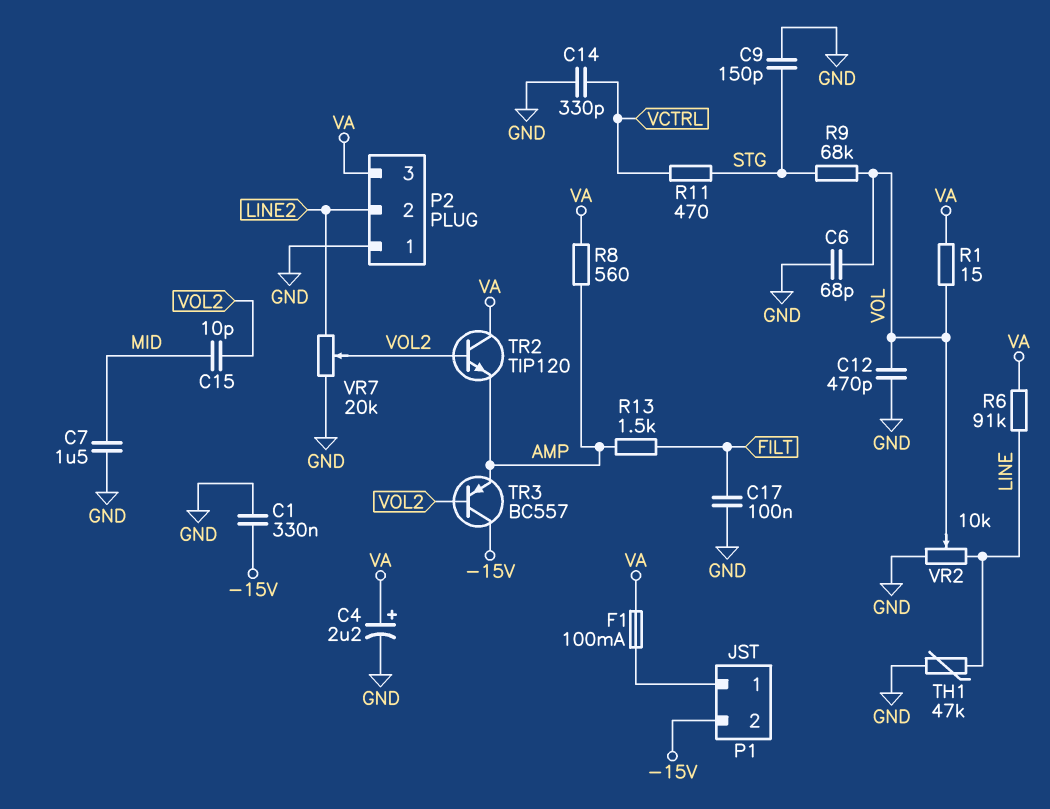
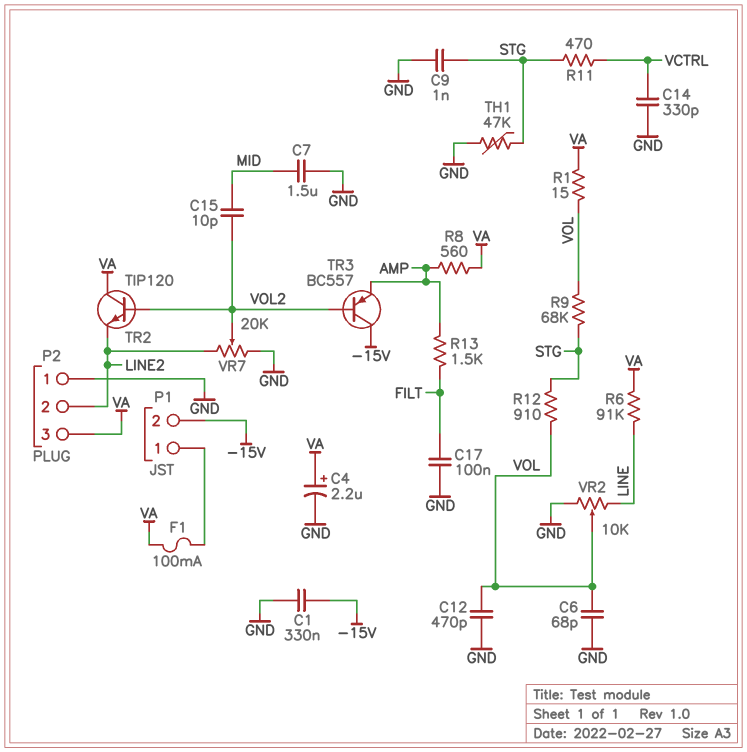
C9: 150pF (GND, STG) -> 1nF (GND, STG)
R12: none -> 910 (STG, VOL)
TH1: 47k (GND, LINE) -> 47k (GND, STG)
TR2: NPN TIP120 (B VOL2, C VA, E AMP) -> NPN TIP120 (B VOL2, C VA, E LINE2)

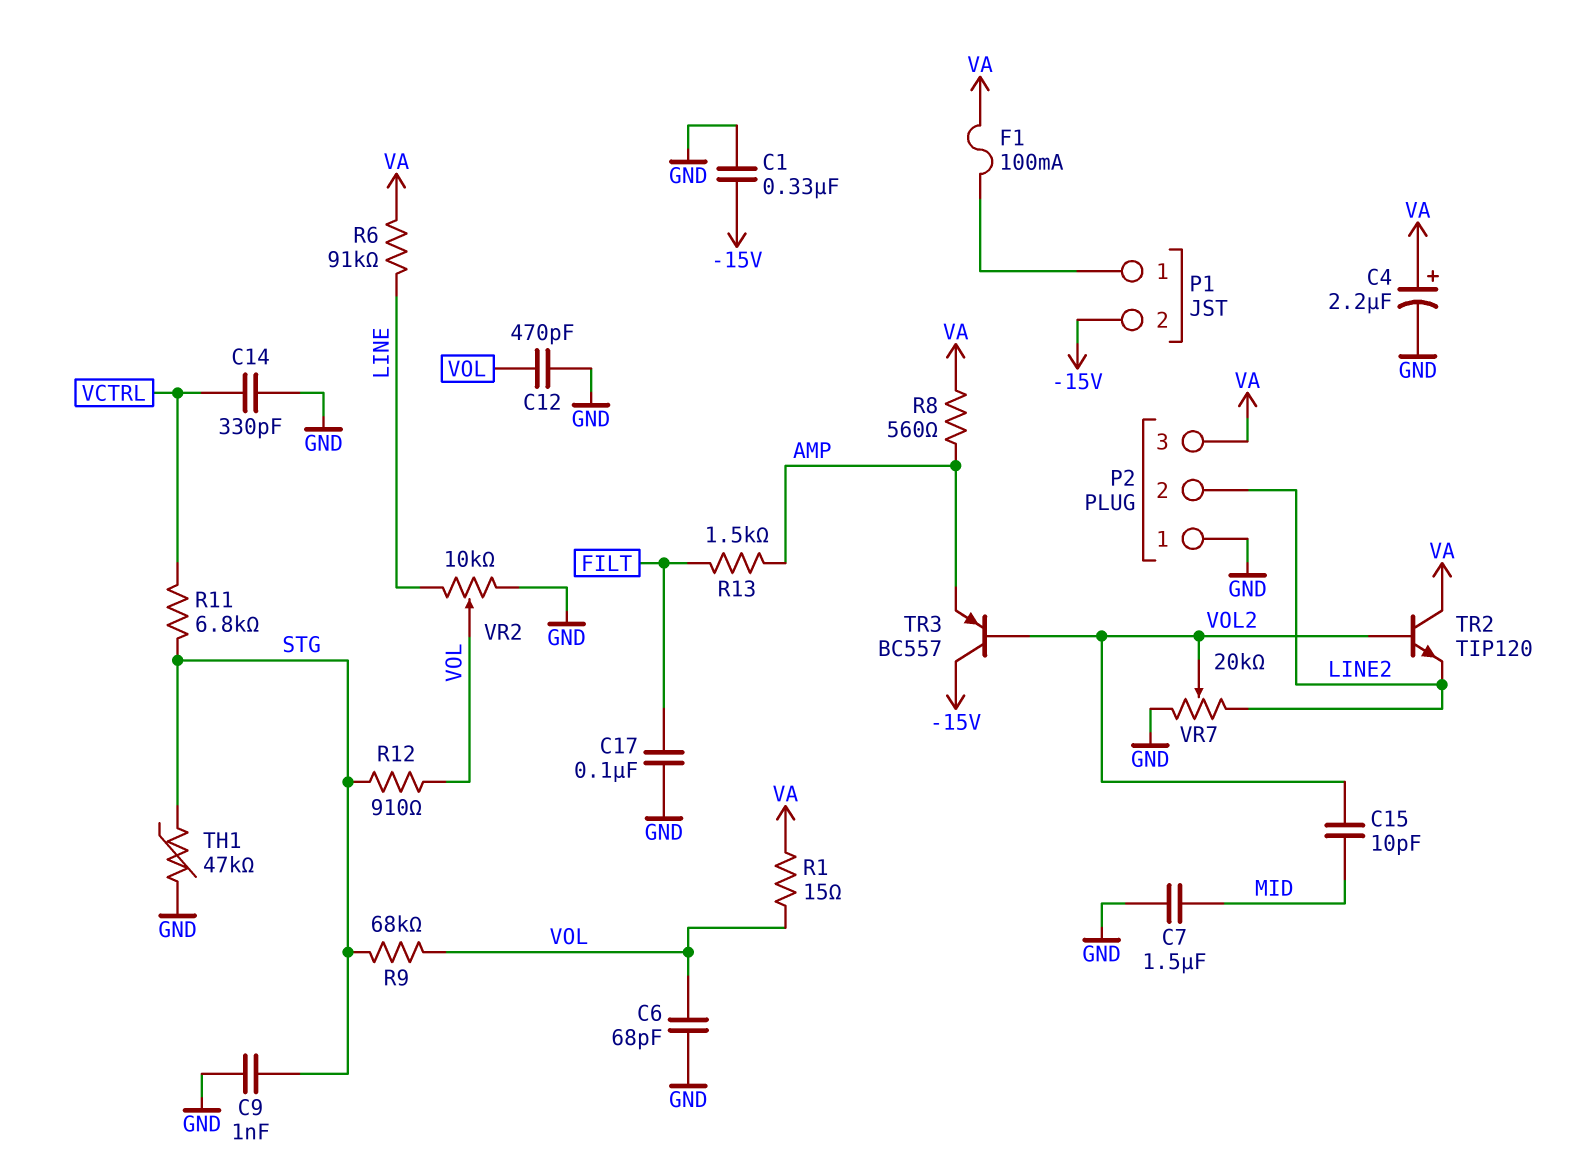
R11: 470 (STG, VCTRL) -> 6.8k (STG, VCTRL)

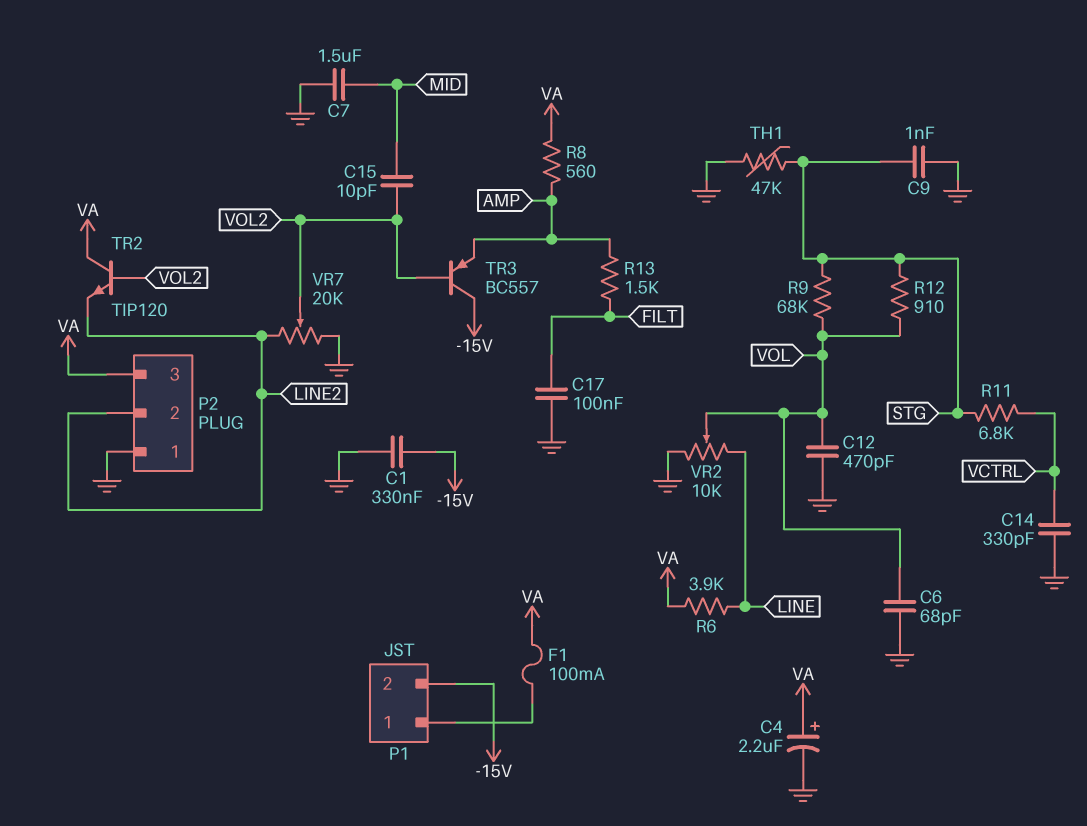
R1: 15 (VA, VOL) -> none
R6: 91k (LINE, VA) -> 3.9k (LINE, VA)

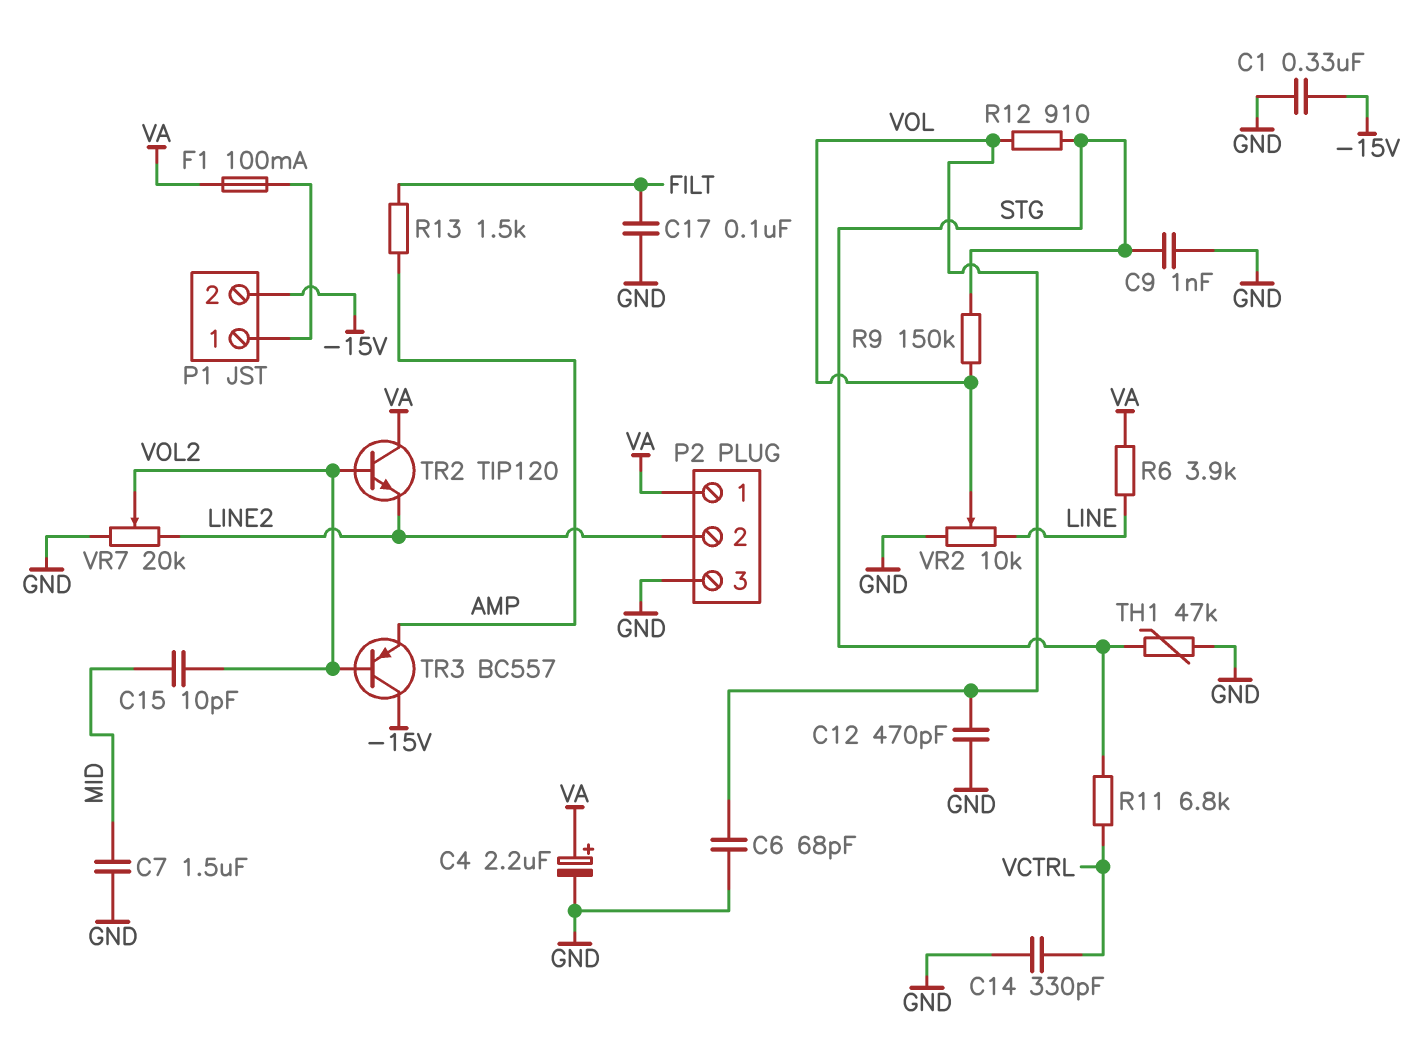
P2 pin 1: GND -> VA
P2 pin 3: VA -> GND
R8: 560 (AMP, VA) -> none
R9: 68k (STG, VOL) -> 150k (STG, VOL)

